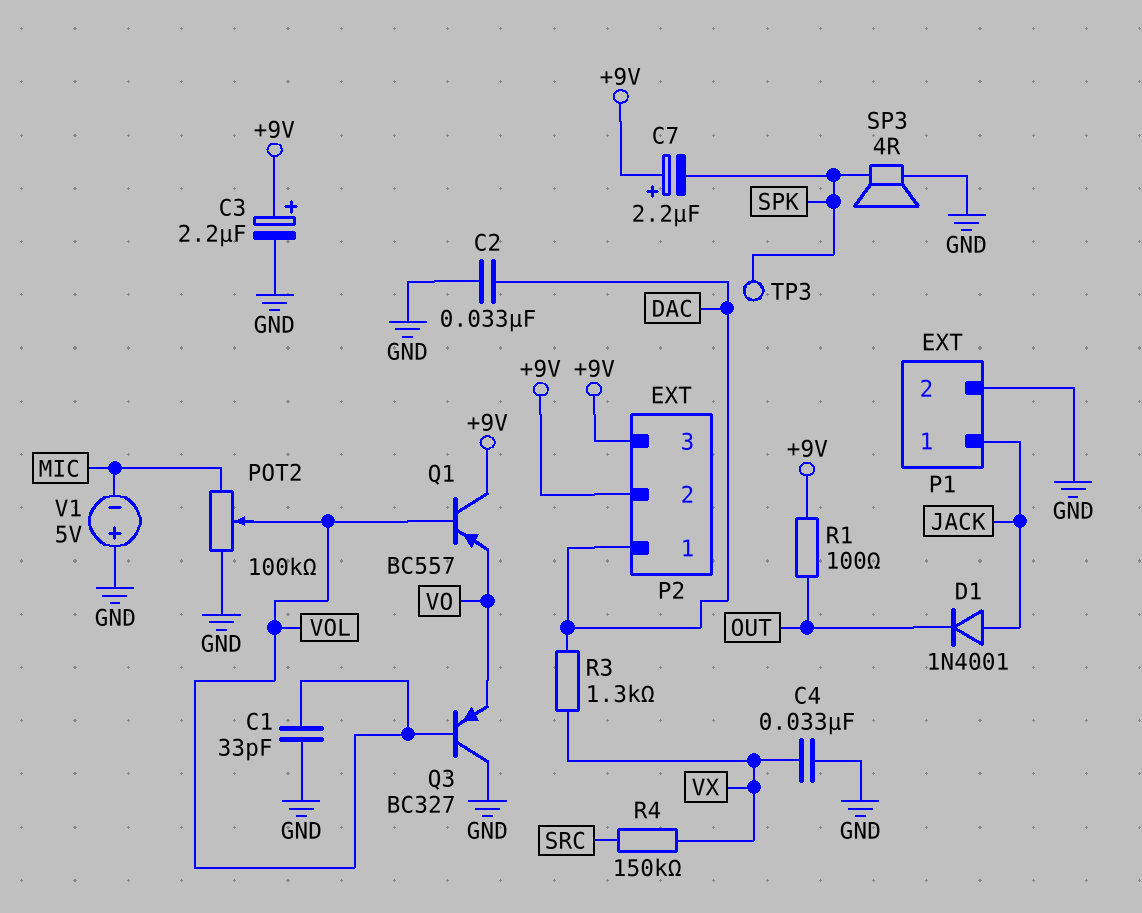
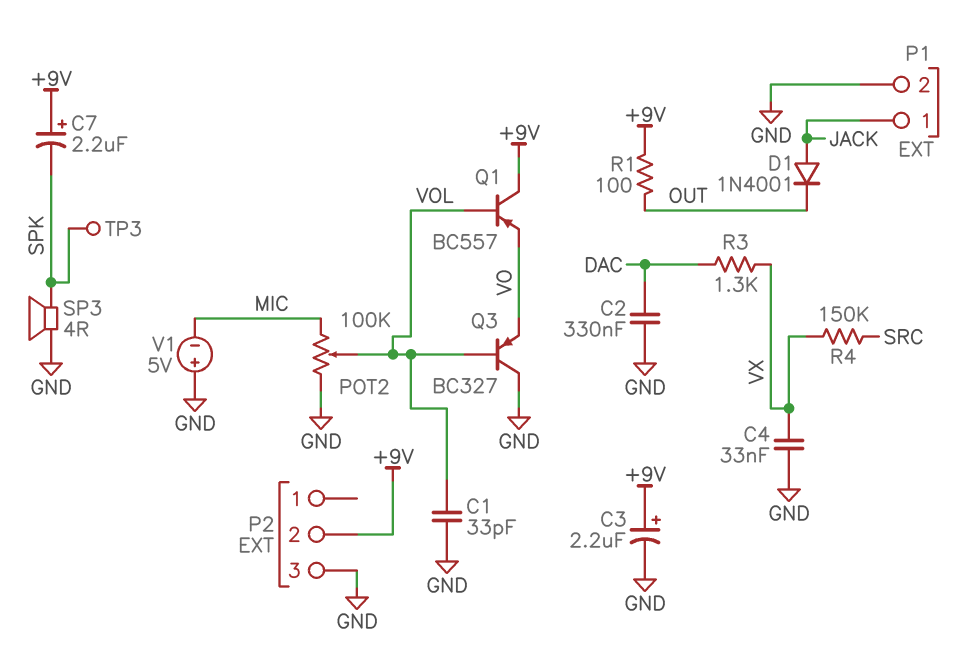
C2: 33nF (DAC, GND) -> 330nF (DAC, GND)
P2 pin 1: DAC -> none
P2 pin 3: +9V -> GND

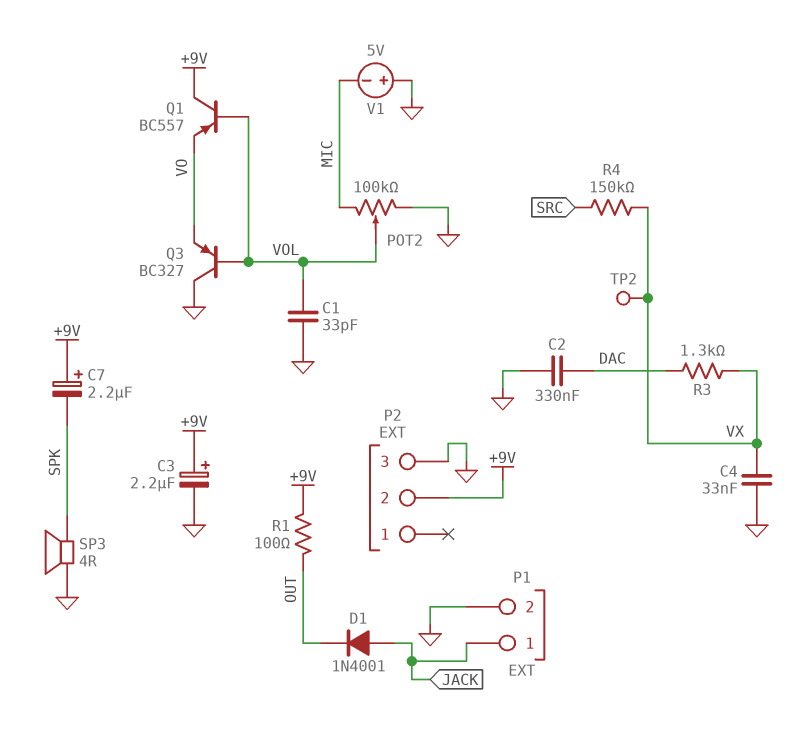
TP2: none -> test point (VX)
TP3: test point (SPK) -> none

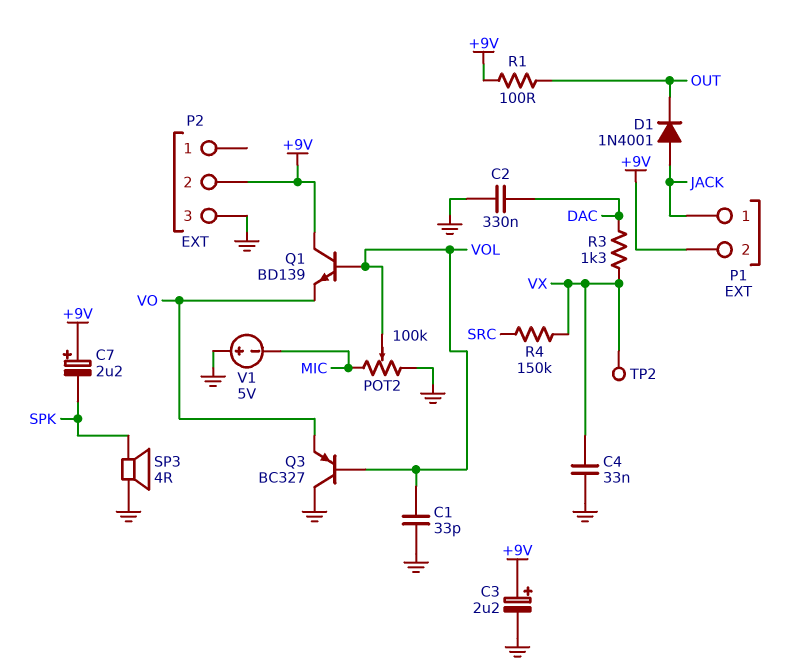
P1 pin 2: GND -> +9V
Q1: PNP BC557 (B VOL, C +9V, E VO) -> NPN BD139 (B VOL, C +9V, E VO)

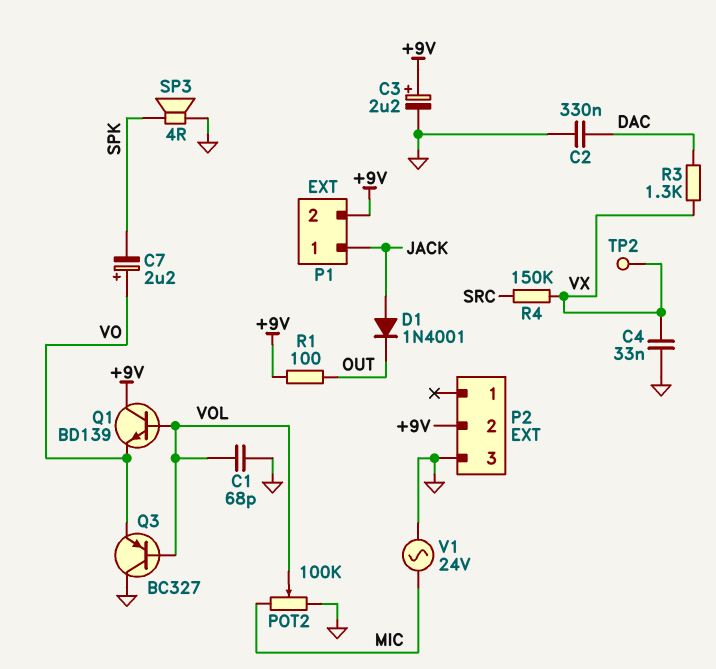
C1: 33pF (GND, VOL) -> 68pF (GND, VOL)
C7: 2.2uF (plus +9V, minus SPK) -> 2.2uF (plus VO, minus SPK)
V1: 5V (plus GND, minus MIC) -> AC 24V (GND, MIC)

